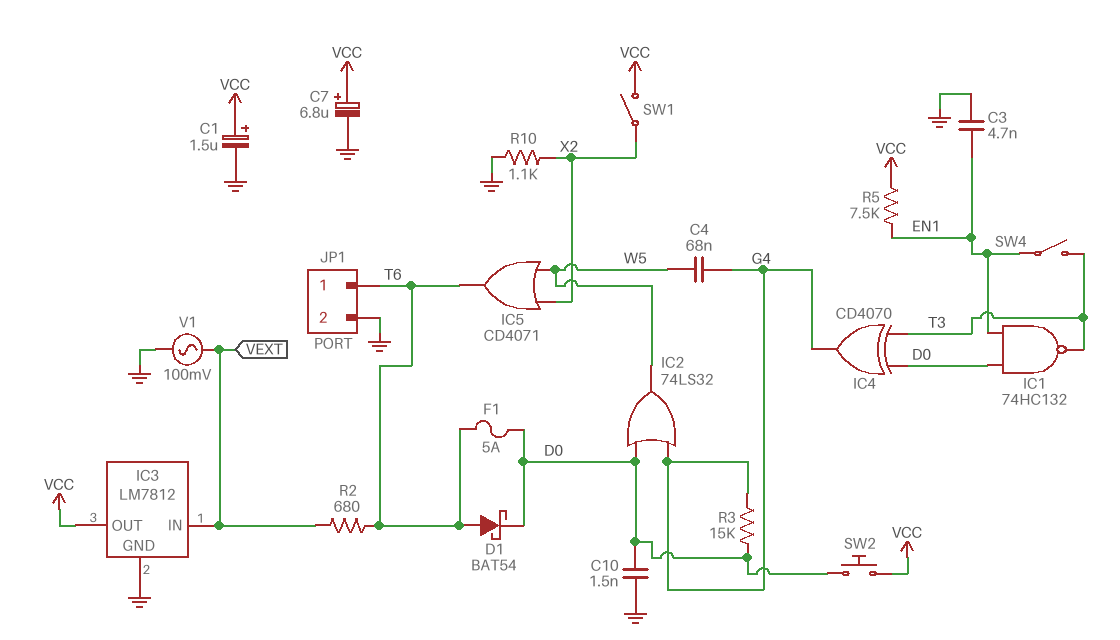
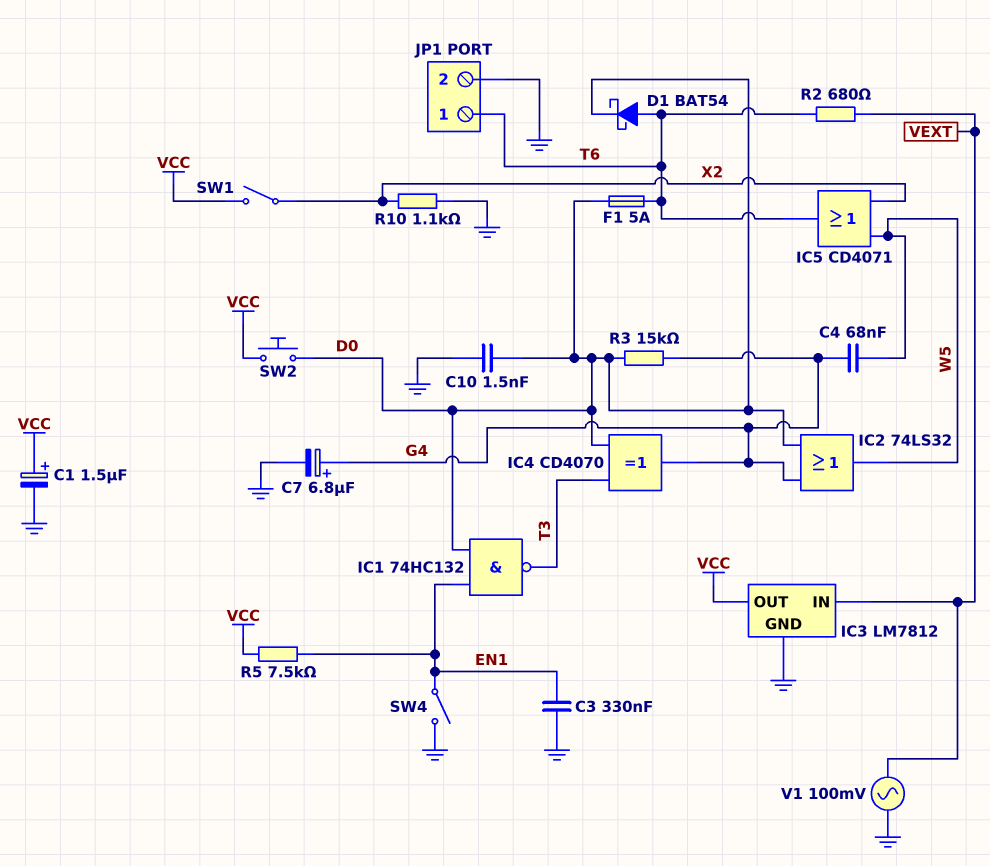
C3: 4.7nF (EN1, GND) -> 330nF (EN1, GND)
C7: 6.8uF (plus VCC, minus GND) -> 6.8uF (plus G4, minus GND)
SW4: switch (EN1, T3) -> switch (EN1, GND)

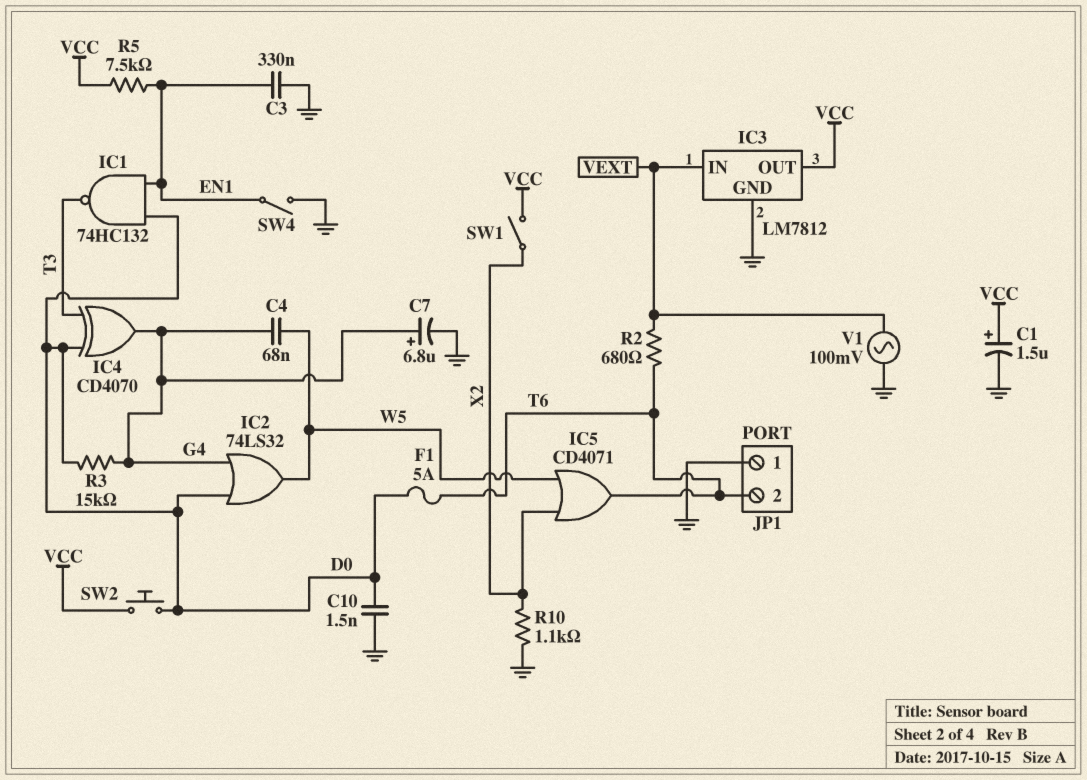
D1: schottky BAT54 (A T6, K D0) -> none
JP1 pin 1: T6 -> GND
JP1 pin 2: GND -> T6

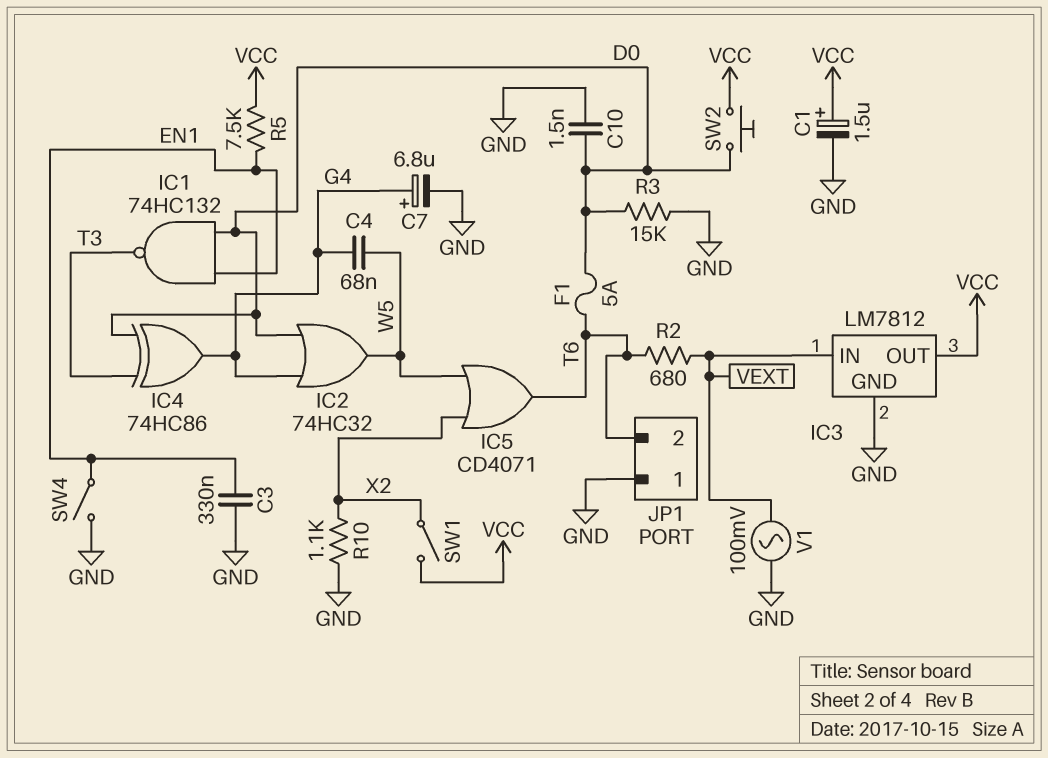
IC2: OR 74LS32 (in D0, in G4, out W5) -> OR 74HC32 (in D0, in G4, out W5)
IC4: XOR CD4070 (in D0, in T3, out G4) -> XOR 74HC86 (in D0, in T3, out G4)
R3: 15k (D0, G4) -> 15k (D0, GND)

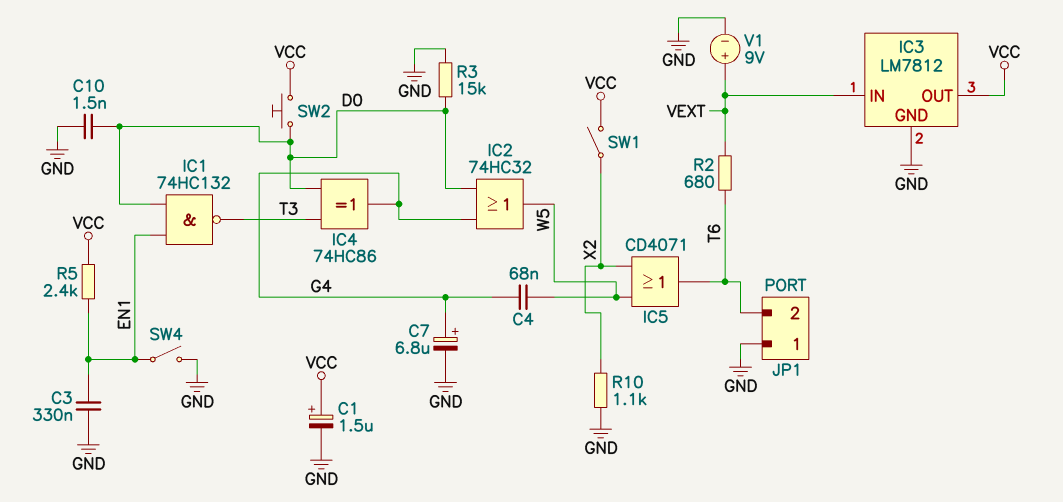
F1: 5A (D0, T6) -> none
R5: 7.5k (EN1, VCC) -> 2.4k (EN1, VCC)
V1: AC 100mV (GND, VEXT) -> 9V (plus VEXT, minus GND)

